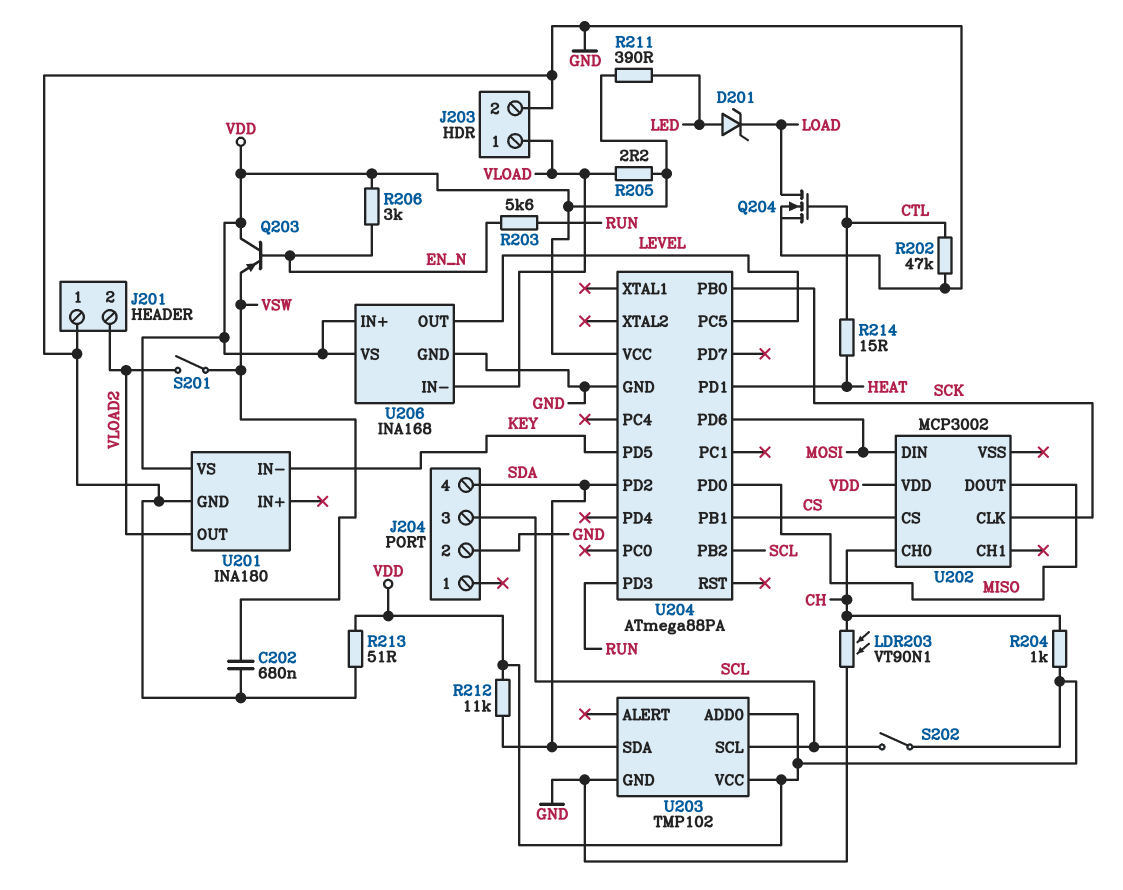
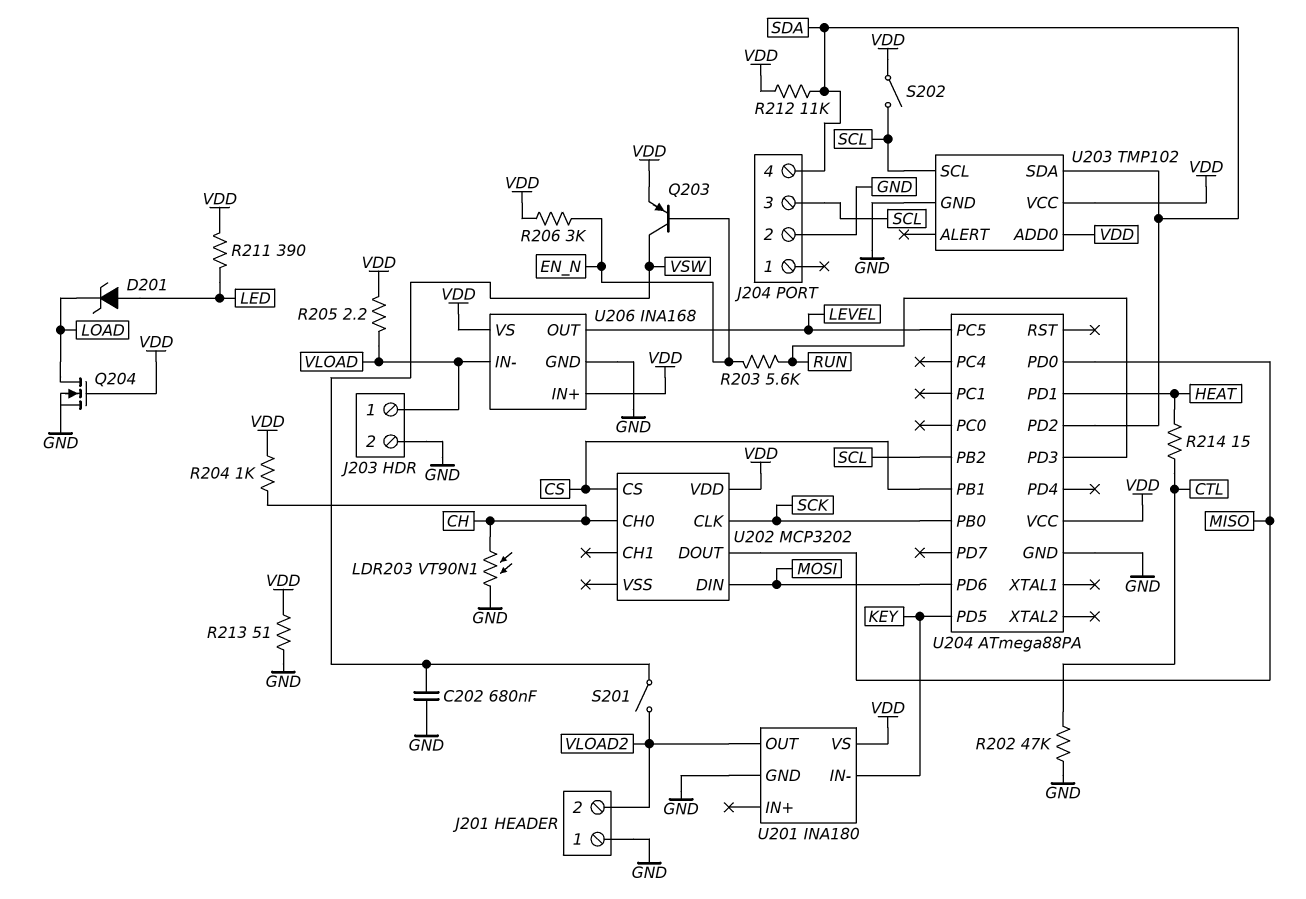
Q203: PNP (B EN_N, C VDD, E VSW) -> PNP (B EN_N, C VSW, E VDD)
Q204: NMOS (G CTL, D LOAD, S GND) -> NMOS (G VDD, D LOAD, S GND)
U202: MCP3002 -> MCP3202

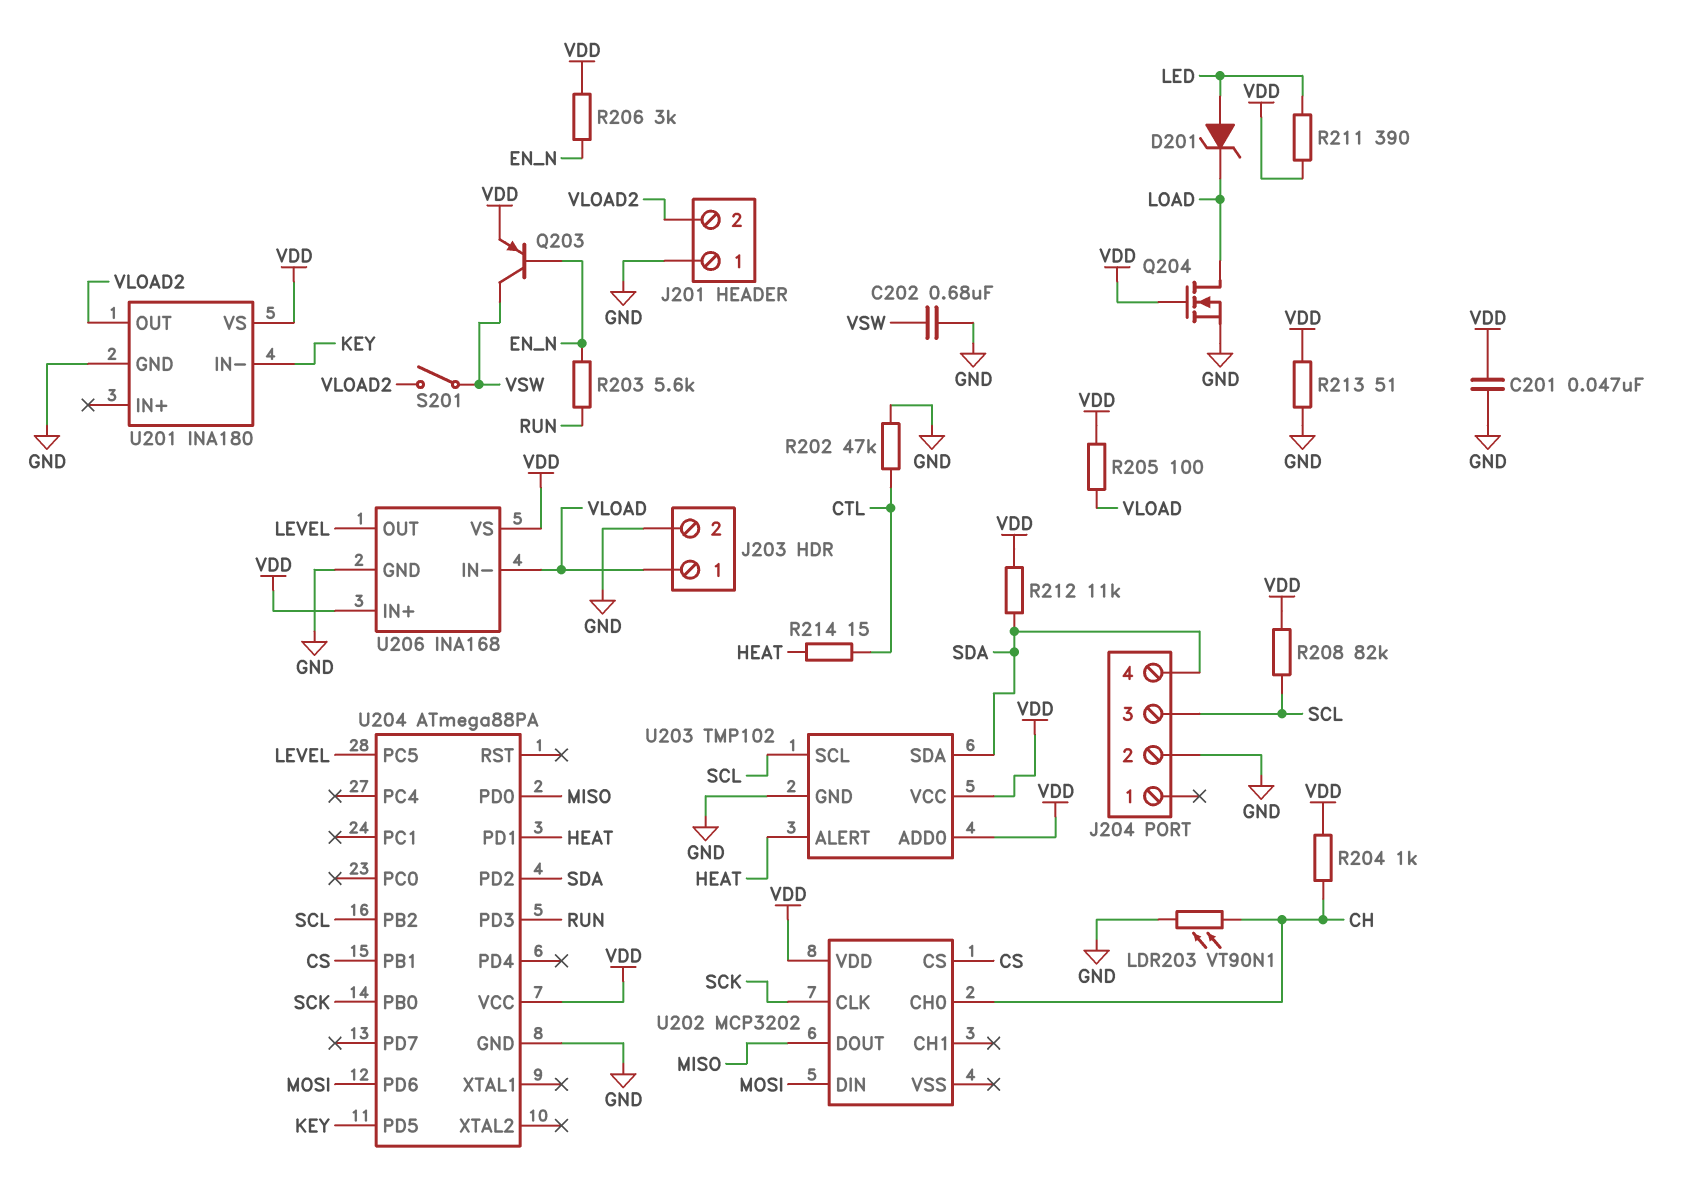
C201: none -> 47nF (GND, VDD)
R205: 2.2 (VDD, VLOAD) -> 100 (VDD, VLOAD)
R208: none -> 82k (SCL, VDD)
S202: switch (SCL, VDD) -> none
U203 pin ALERT: none -> HEAT

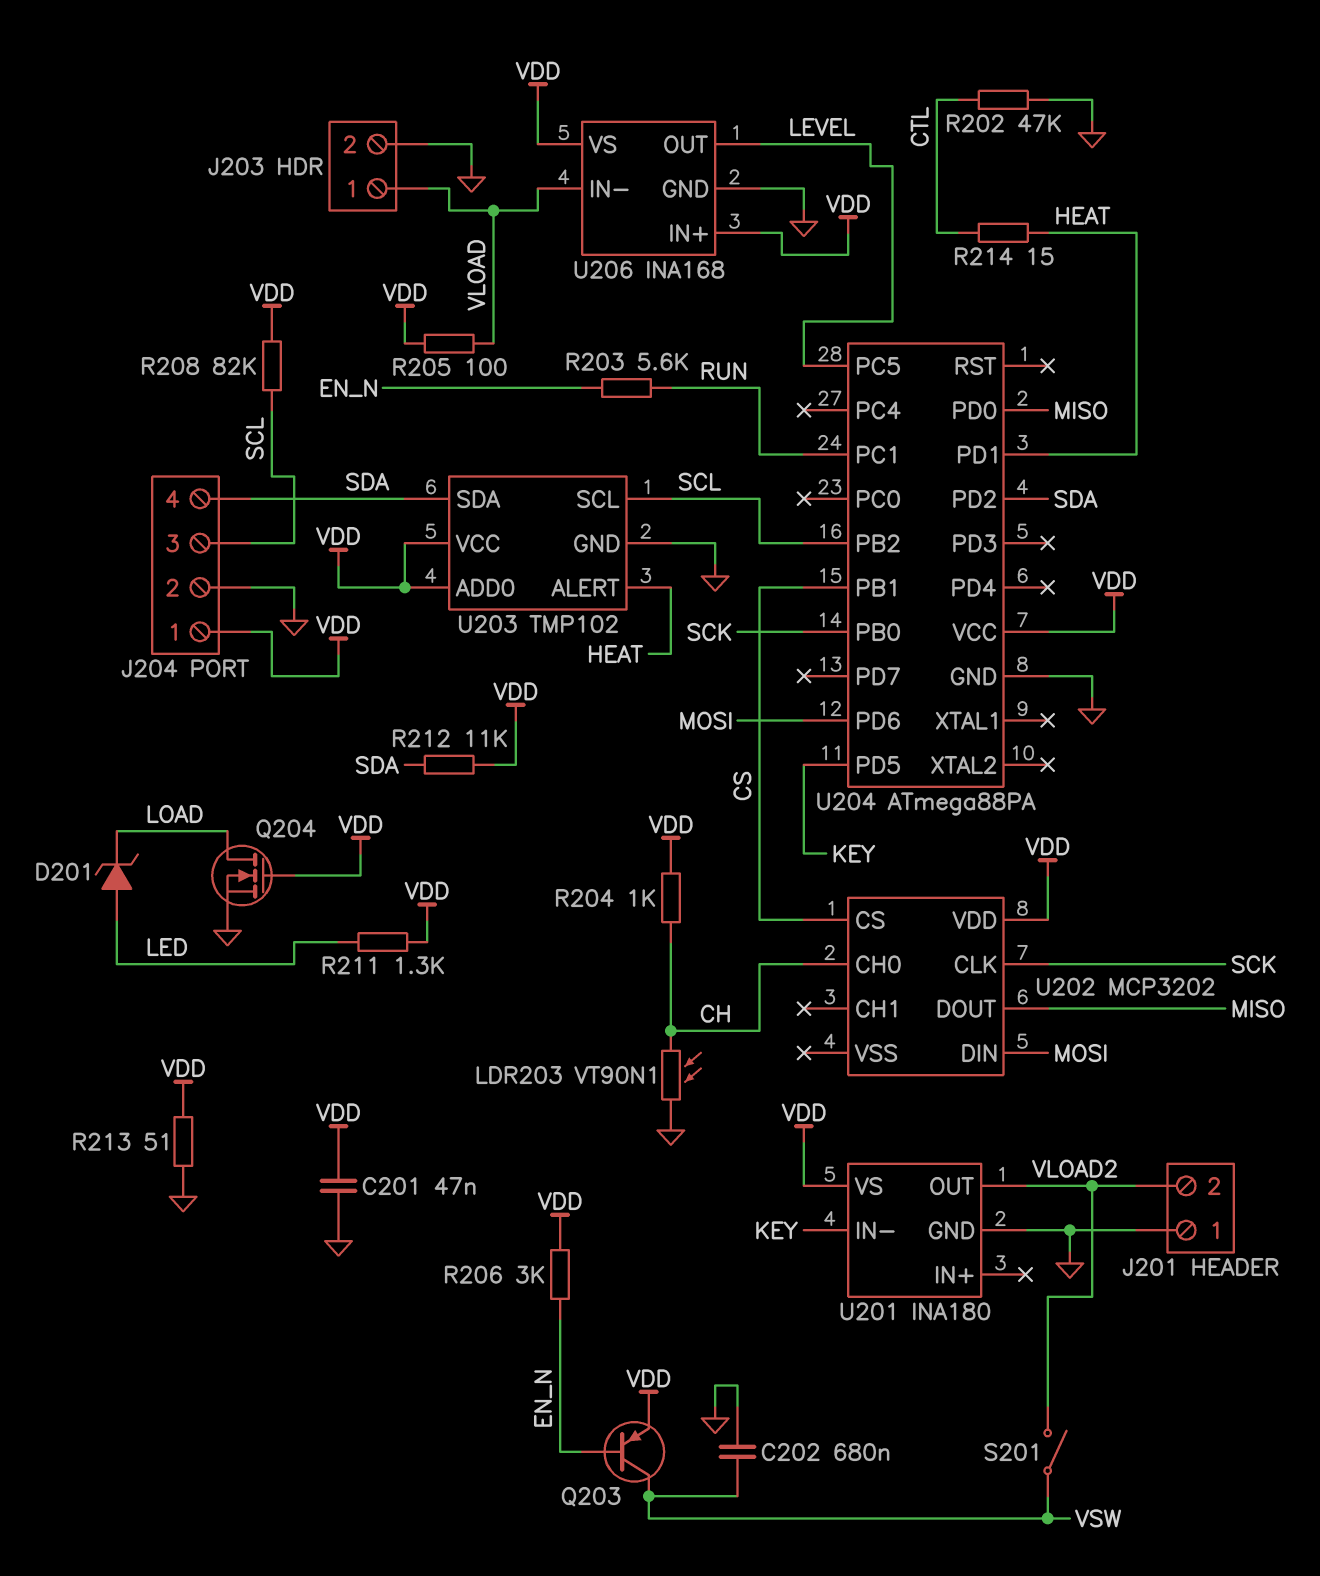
J204 pin 1: none -> VDD
R211: 390 (LED, VDD) -> 1.3k (LED, VDD)
U204 pin PC1: none -> RUN
U204 pin PD3: RUN -> none

